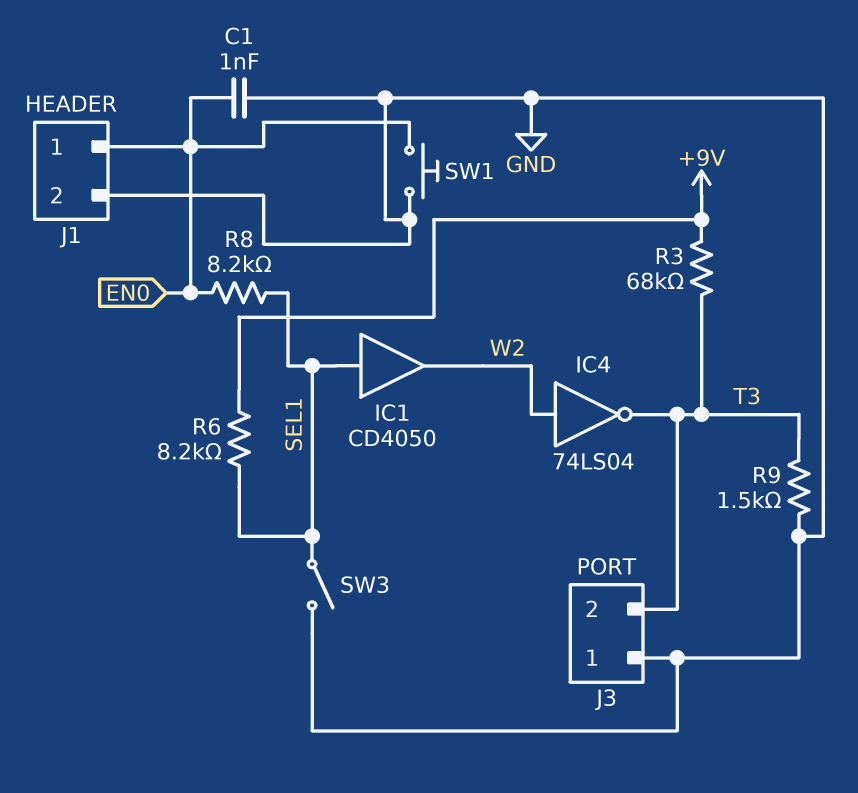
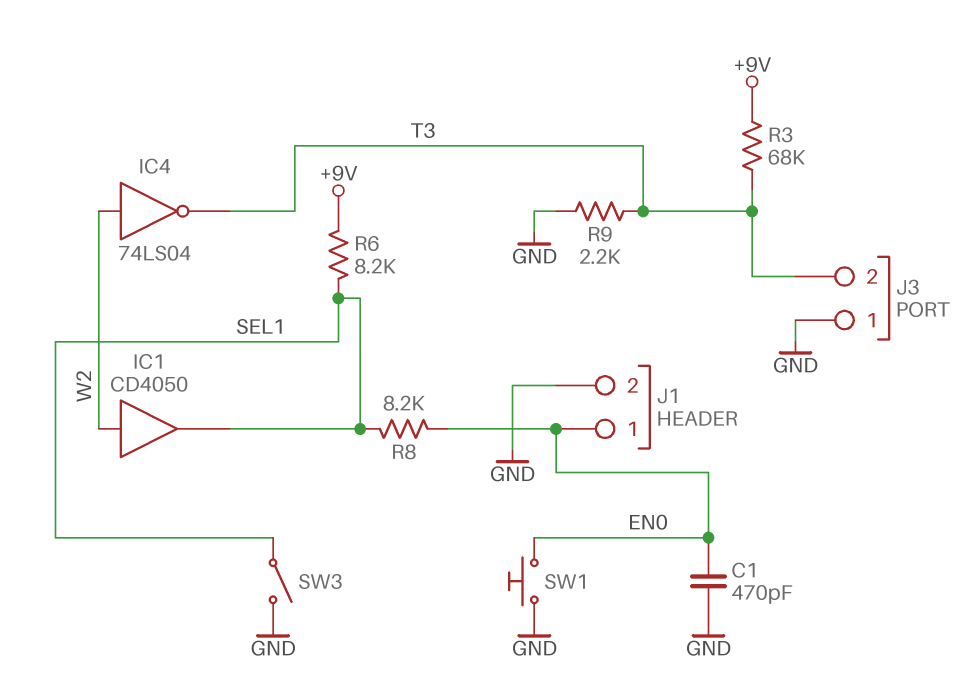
C1: 1nF (EN0, GND) -> 470pF (EN0, GND)
IC1: buffer CD4050 (in SEL1, out W2) -> buffer CD4050 (in W2, out SEL1)
R9: 1.5k (GND, T3) -> 2.2k (GND, T3)

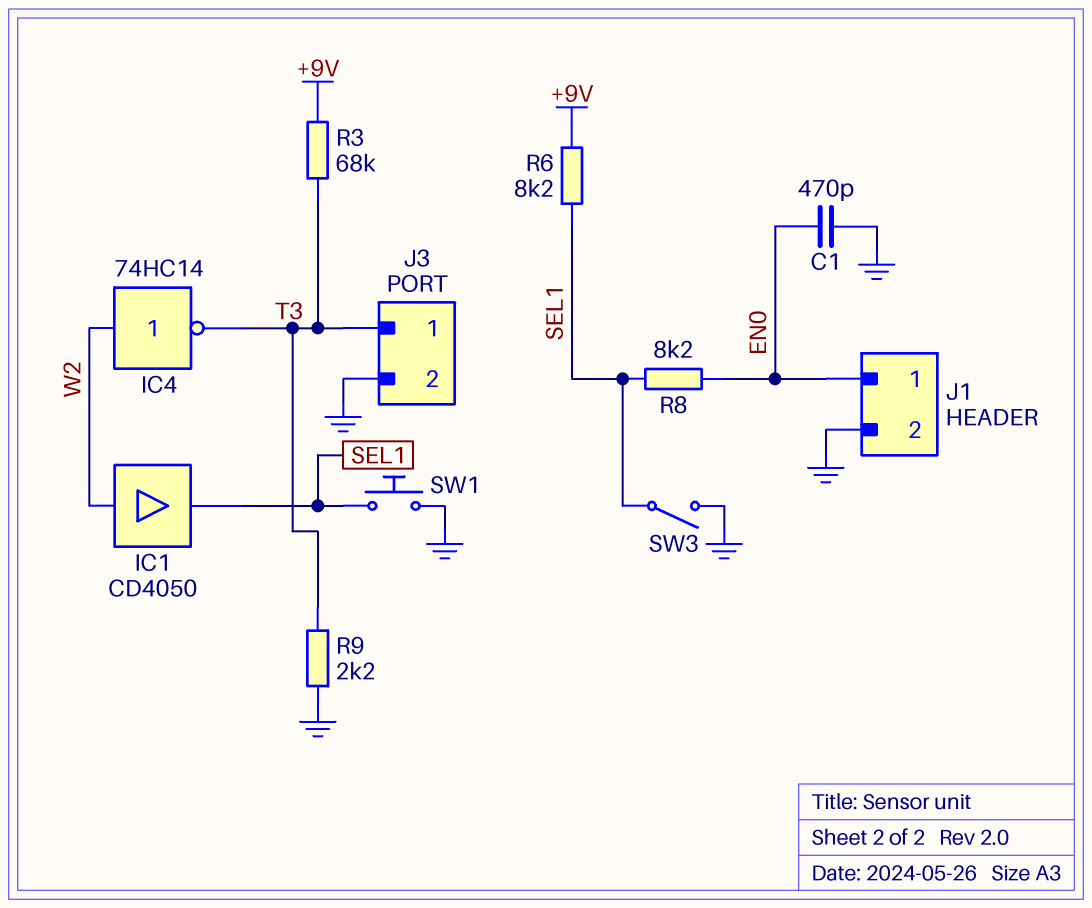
IC4: NOT 74LS04 (in W2, out T3) -> NOT 74HC14 (in W2, out T3)
J3 pin 1: GND -> T3
J3 pin 2: T3 -> GND
SW1: button (EN0, GND) -> button (GND, SEL1)

